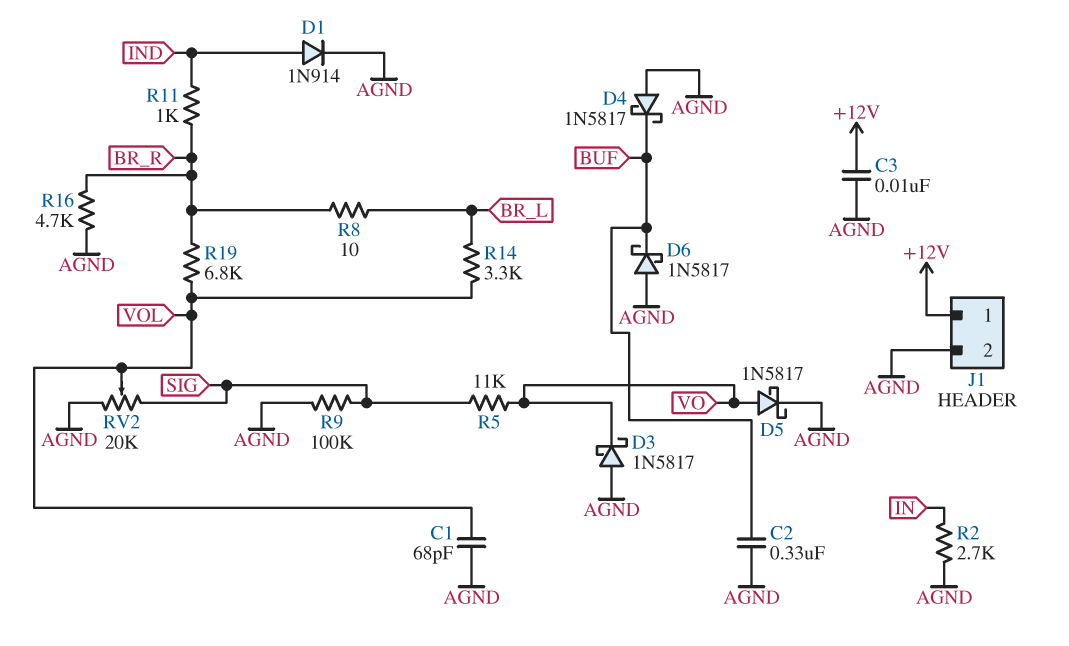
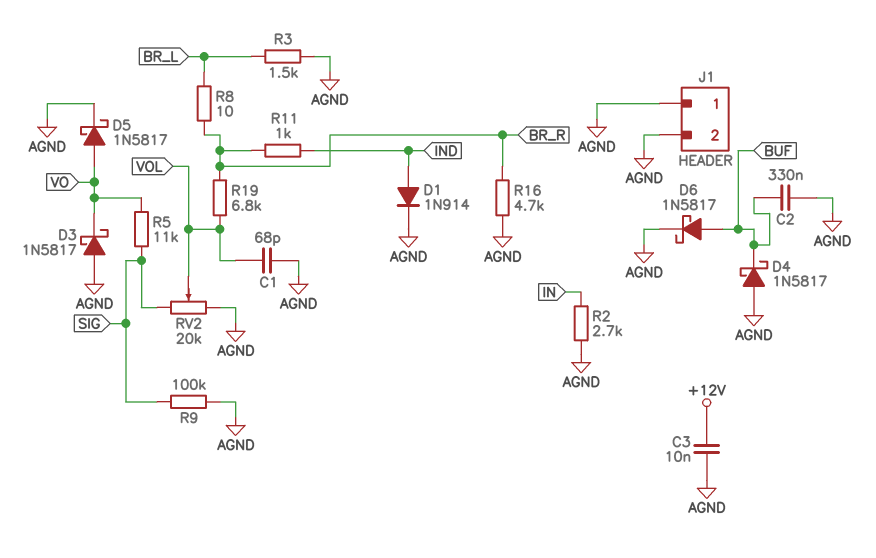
D6: schottky 1N5817 (A AGND, K BUF) -> schottky 1N5817 (A BUF, K AGND)
J1 pin 1: +12V -> AGND
R3: none -> 1.5k (AGND, BR_L)
R14: 3.3k (BR_L, VOL) -> none

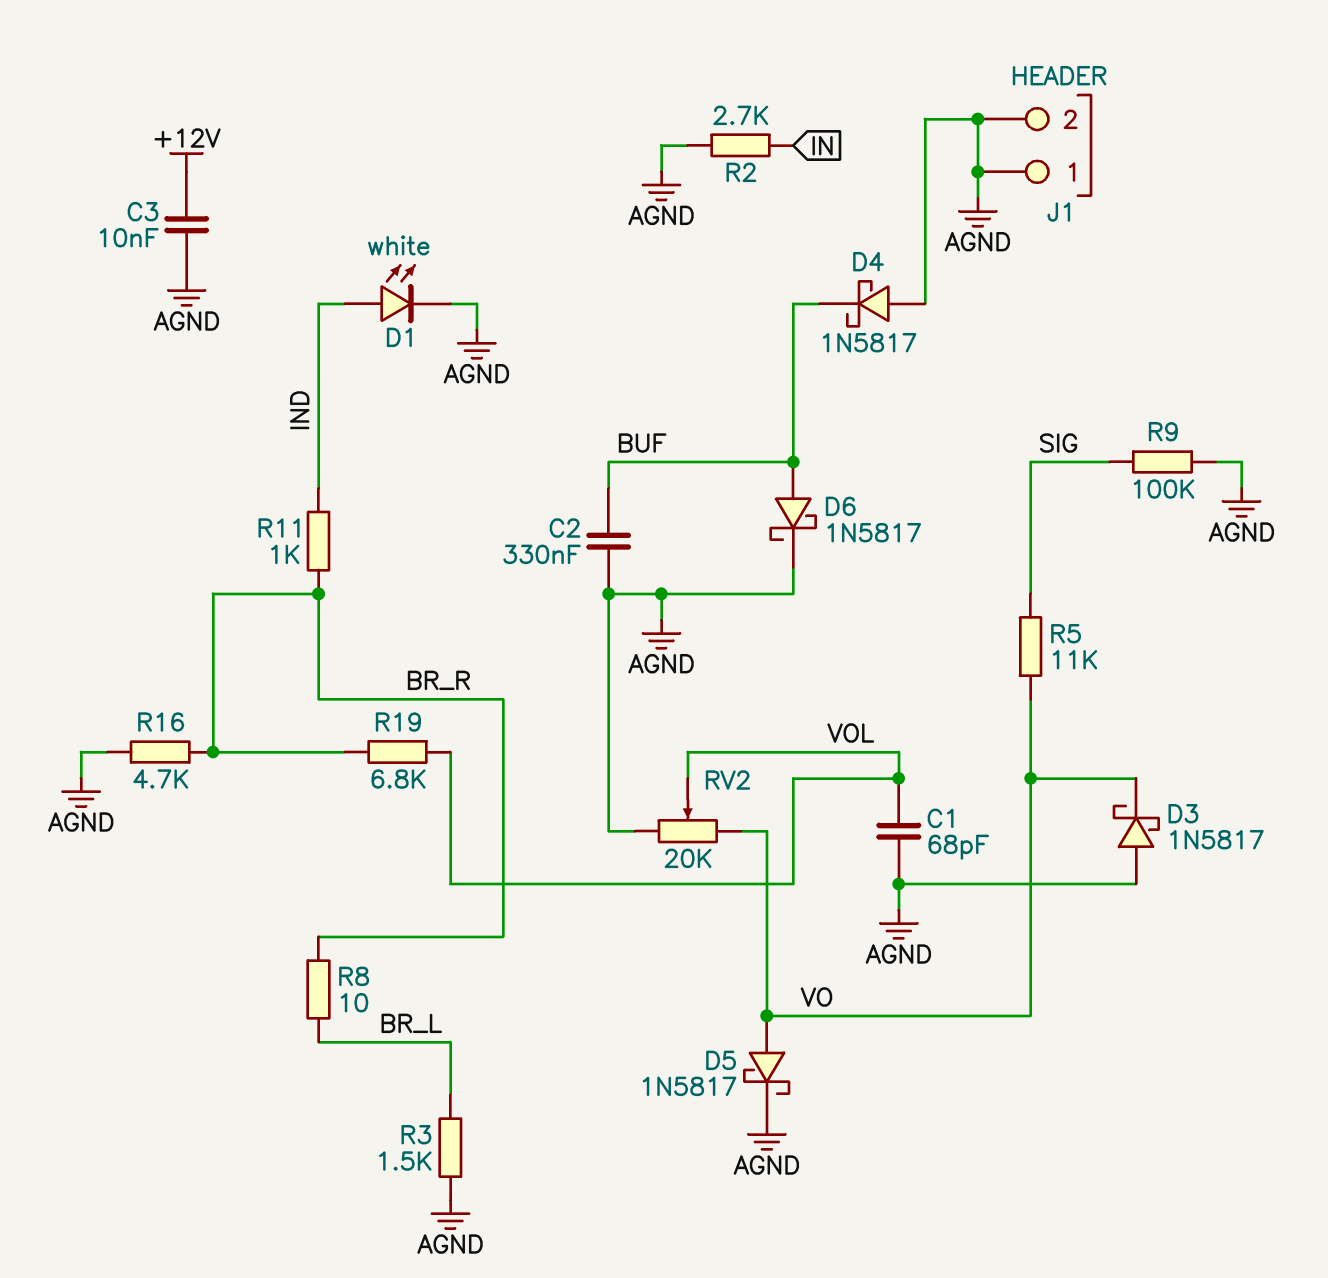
D1: diode 1N914 (A IND, K AGND) -> LED white (A IND, K AGND)
RV2: 20k (AGND, SIG, wiper VOL) -> 20k (AGND, VO, wiper VOL)

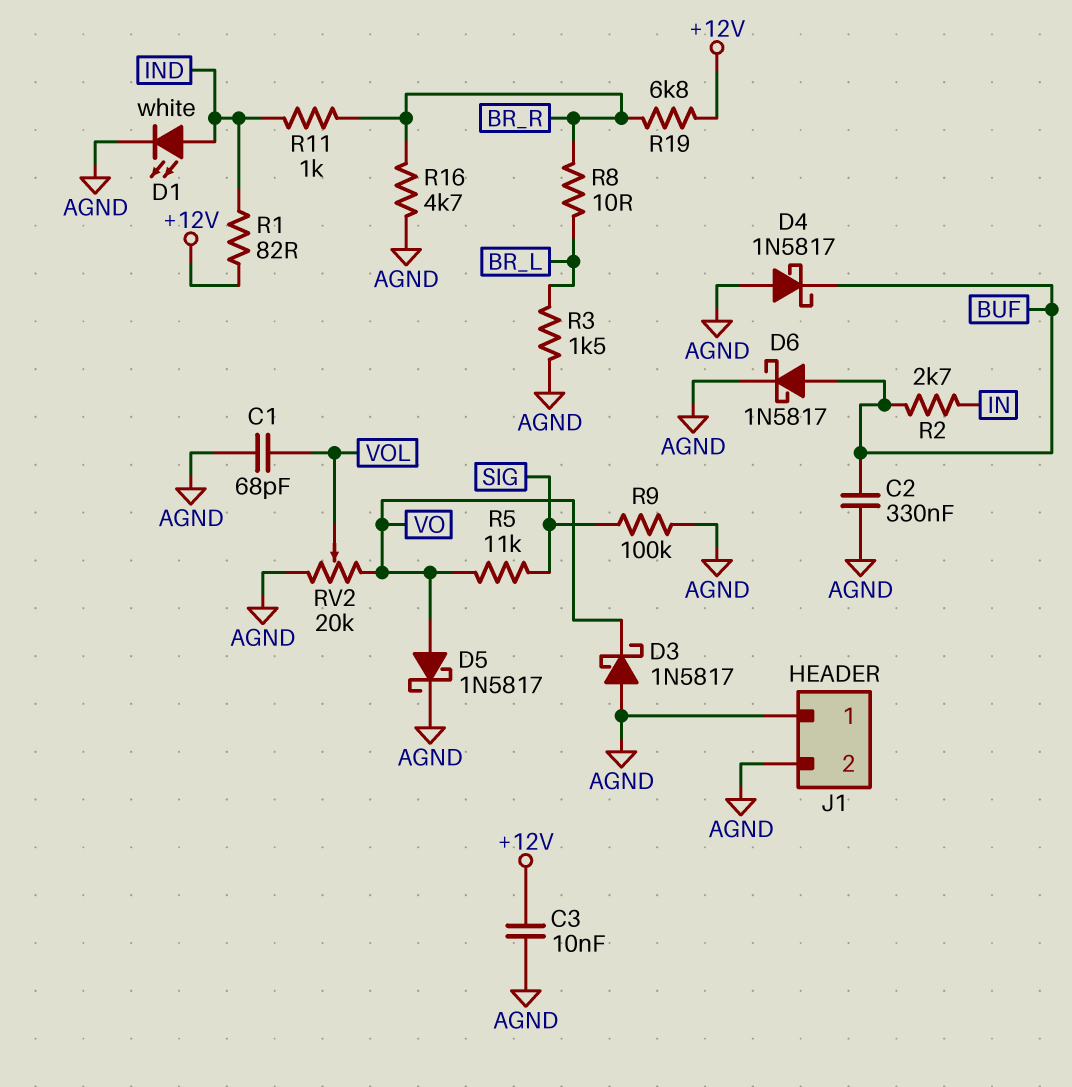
R1: none -> 82 (+12V, IND)
R2: 2.7k (AGND, IN) -> 2.7k (BUF, IN)
R19: 6.8k (BR_R, VOL) -> 6.8k (+12V, BR_R)

